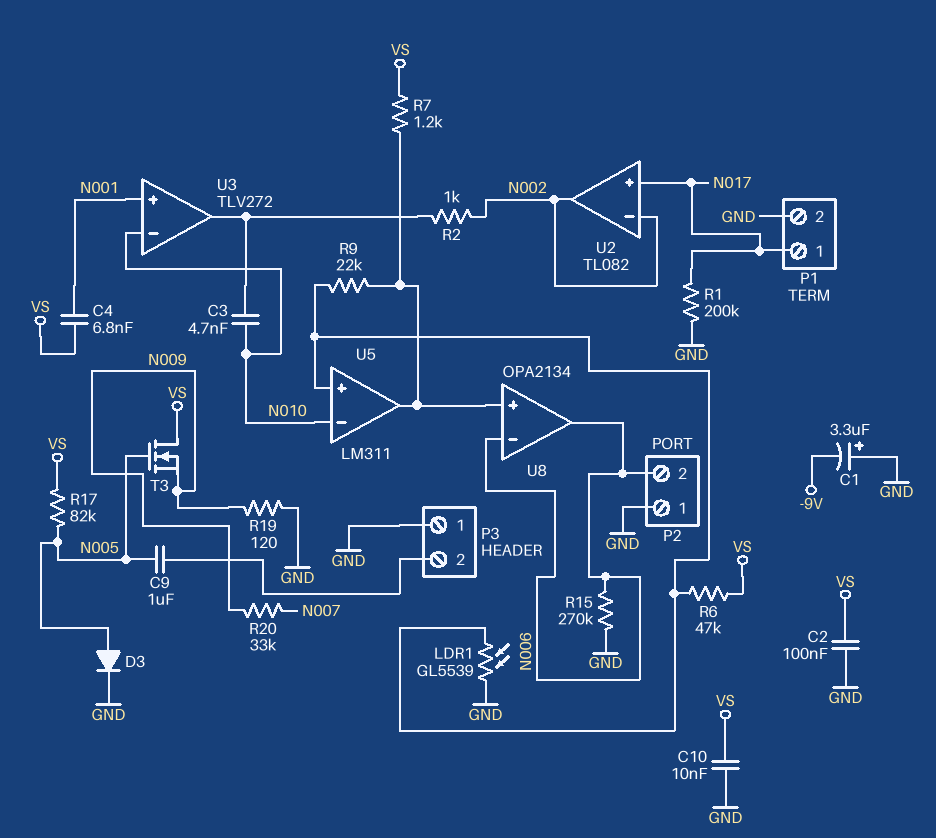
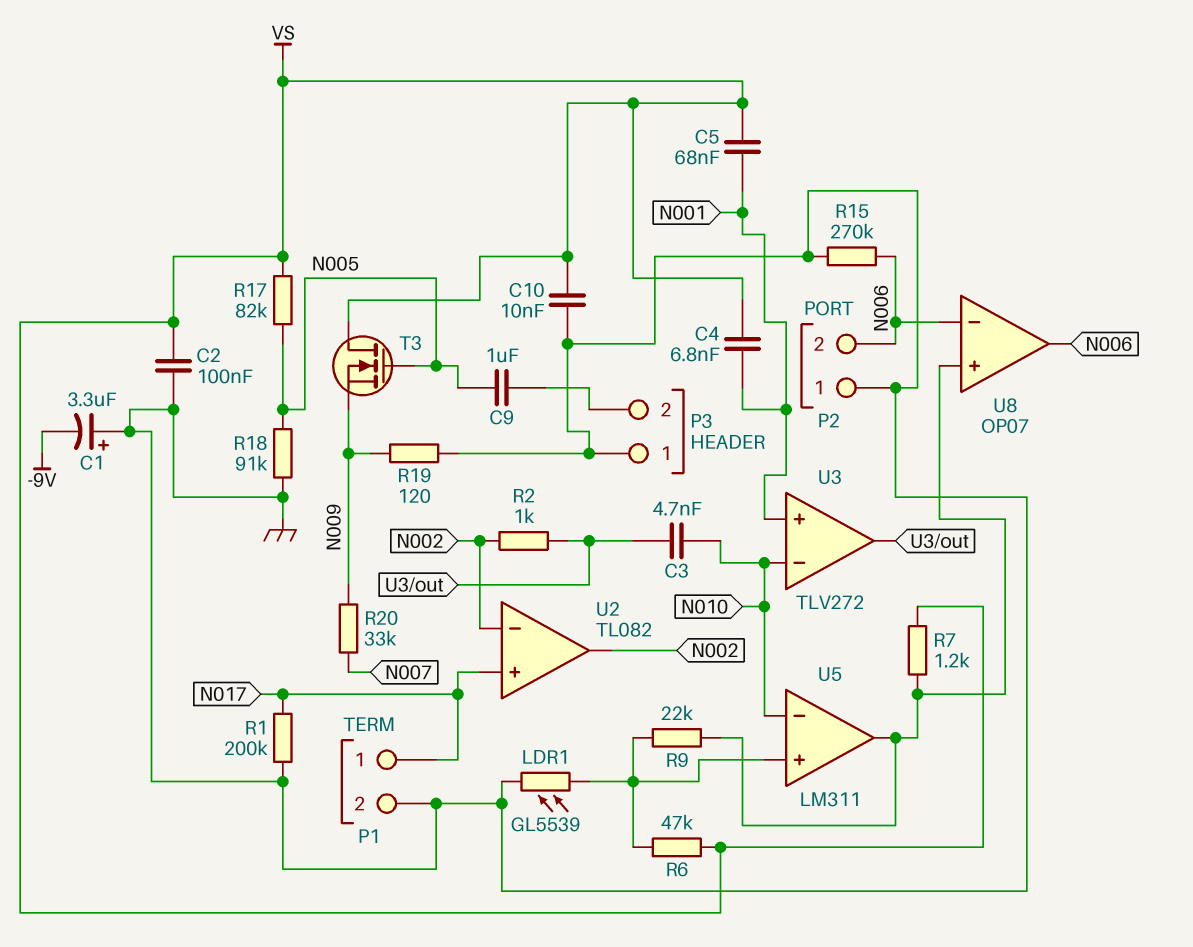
C5: none -> 68nF (N001, VS)
D3: diode (A N005, K GND) -> none
R18: none -> 91k (GND, N005)
U8: OPA2134 -> OP07

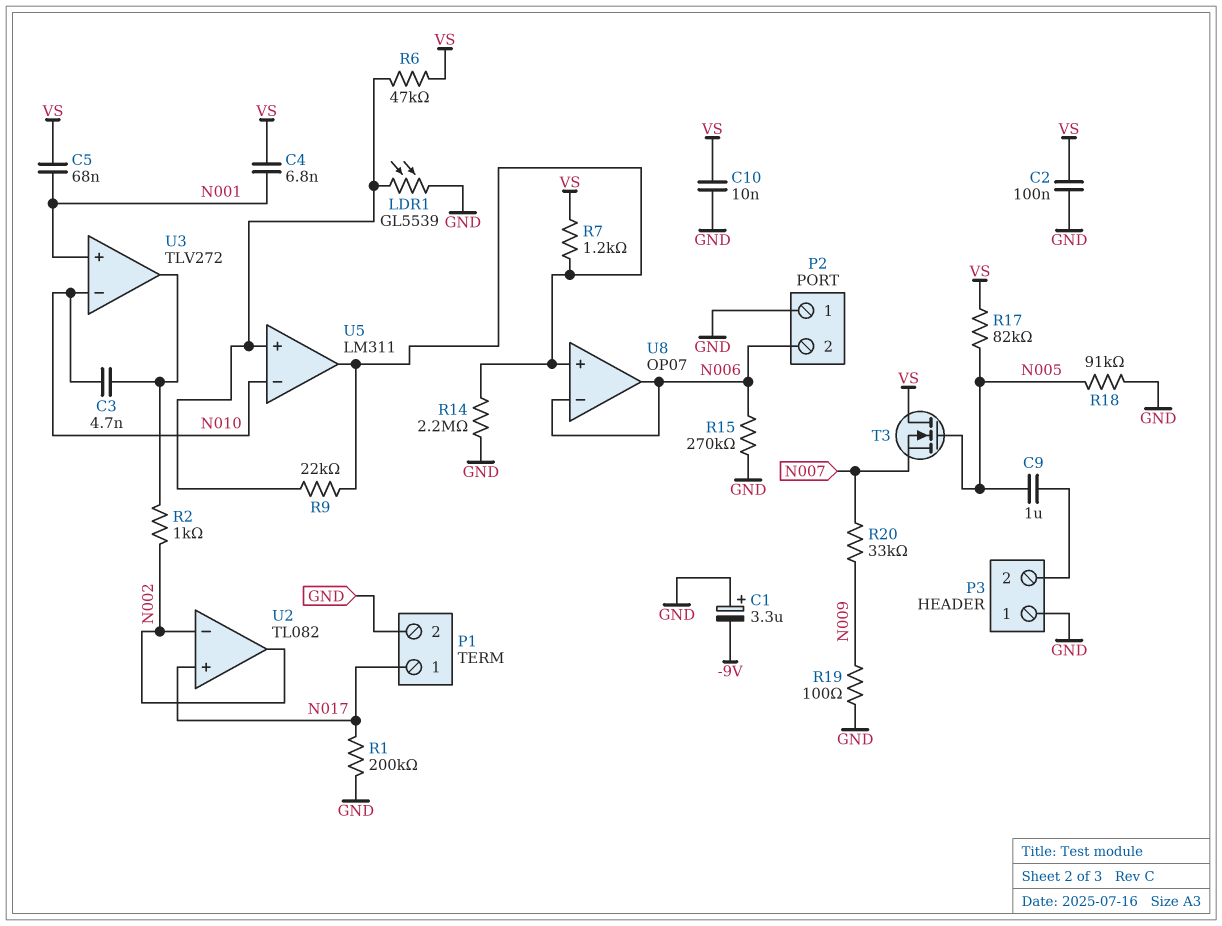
R14: none -> 2.2M (GND, U5/out)
R19: 120 (GND, N009) -> 100 (GND, N009)
T3: NMOS (G N005, D VS, S N009) -> NMOS (G N005, D VS, S N007)

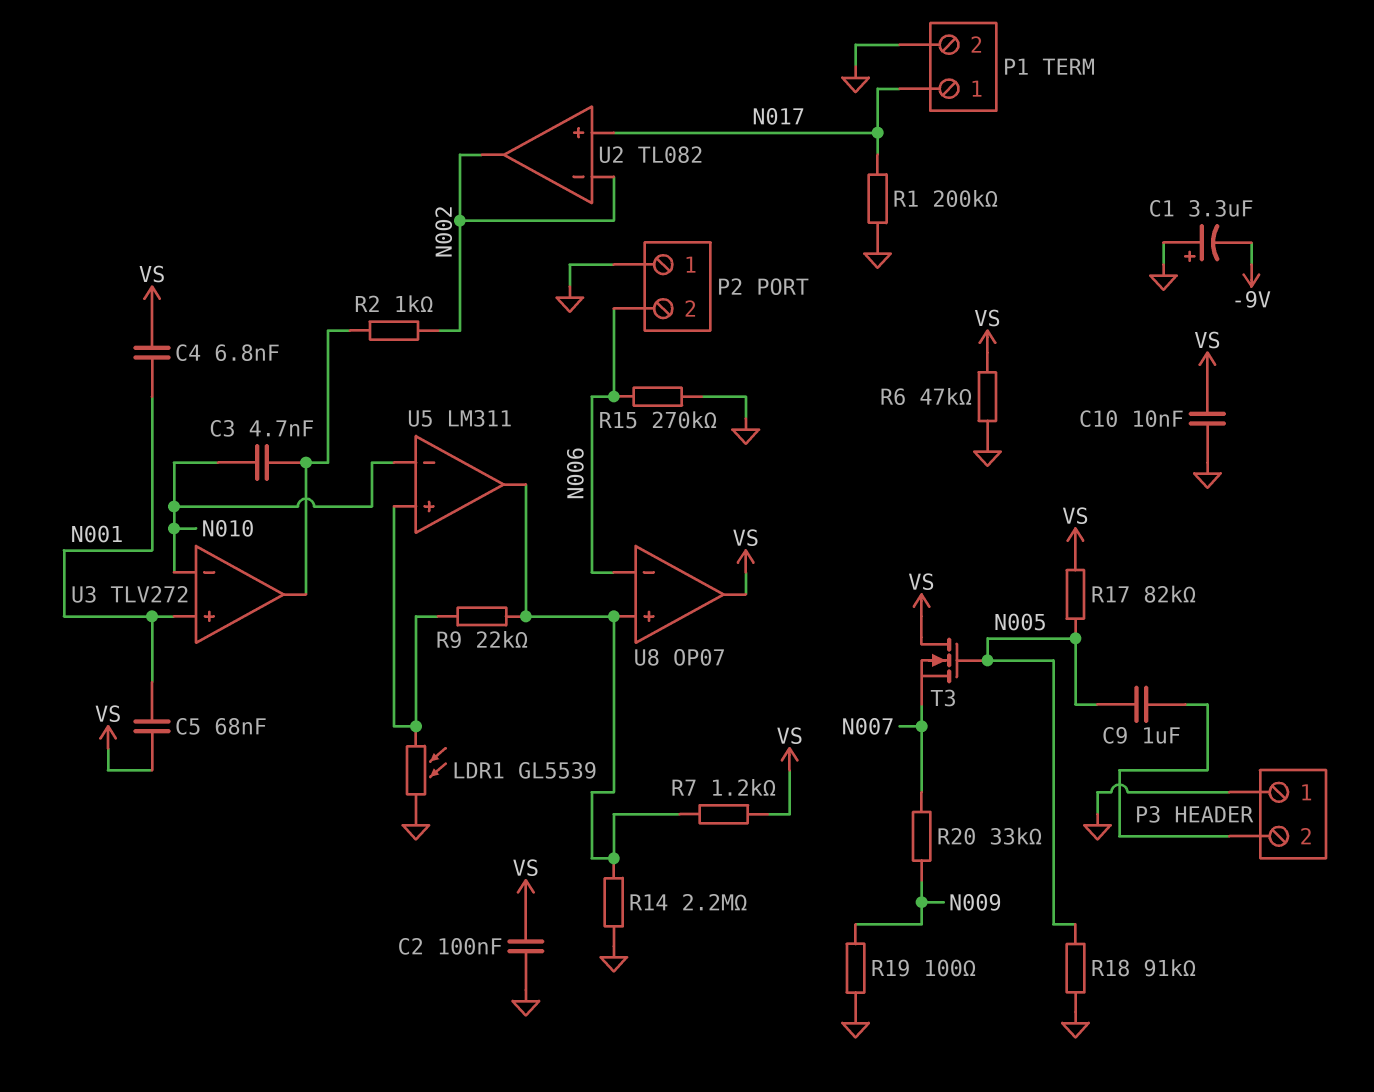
R6: 47k (U5/in+, VS) -> 47k (GND, VS)
U8 pin out: N006 -> VS

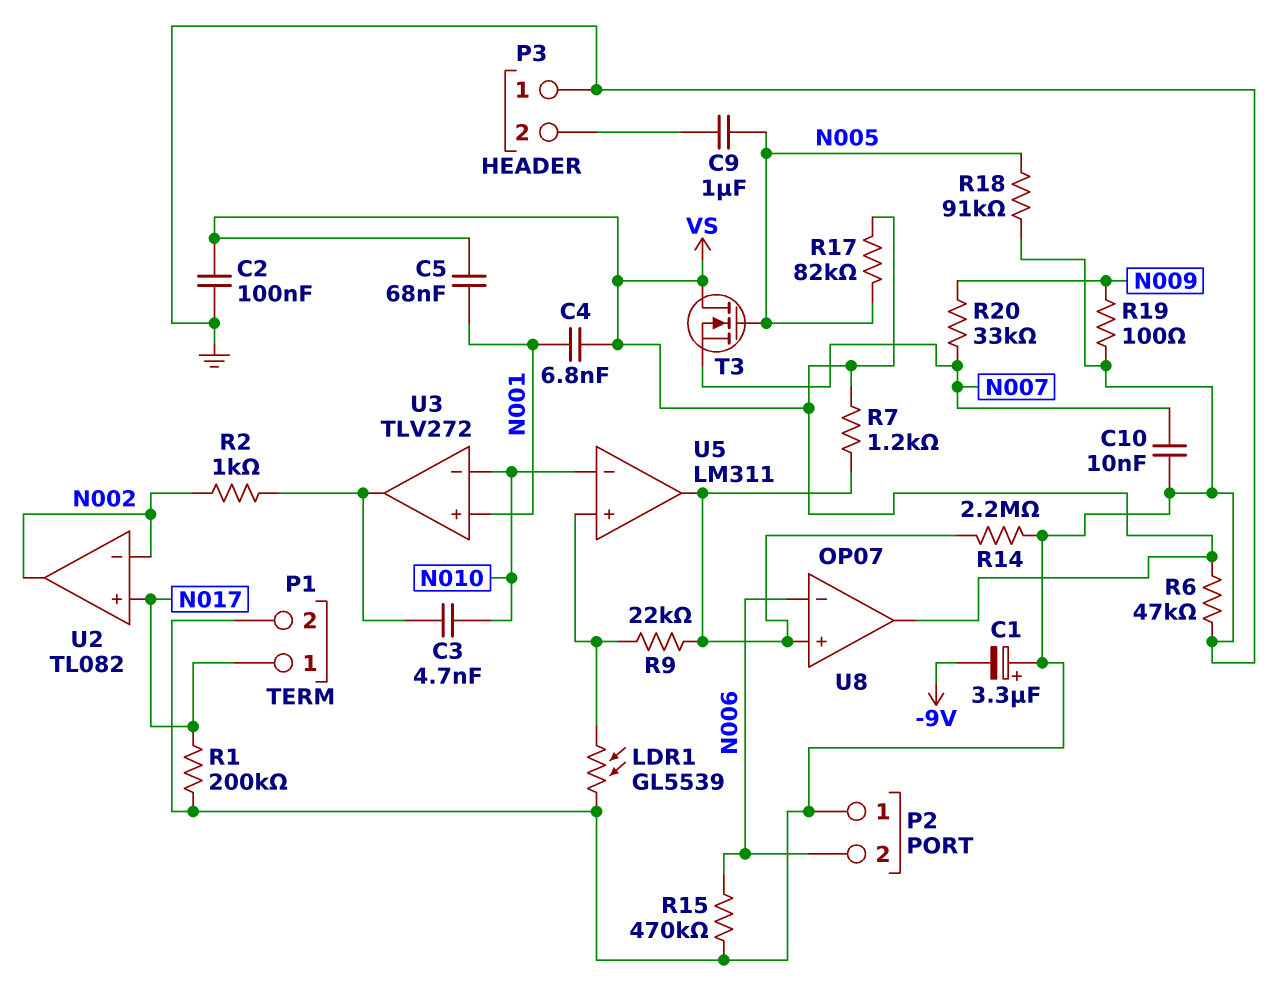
C10: 10nF (GND, VS) -> 10nF (GND, N007)
R15: 270k (GND, N006) -> 470k (GND, N006)

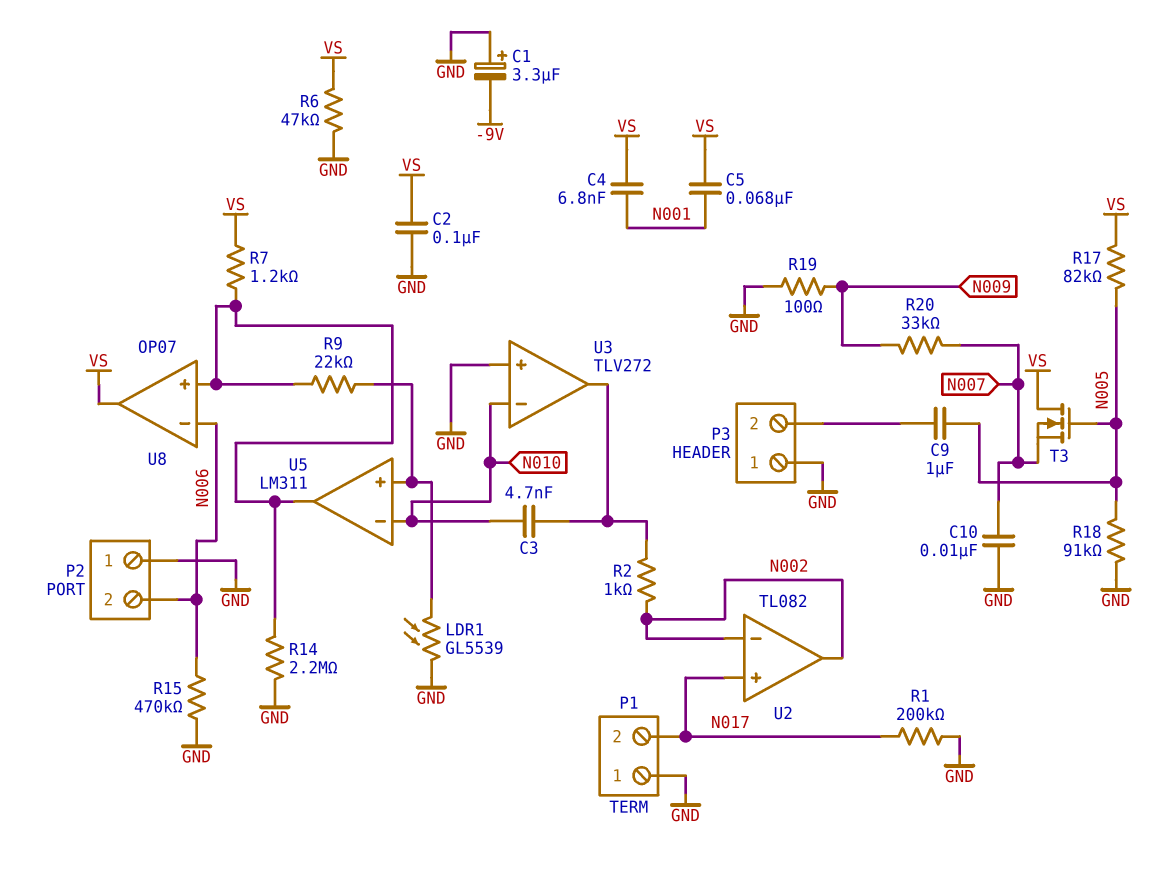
P1 pin 1: N017 -> GND
P1 pin 2: GND -> N017
U3 pin in+: N001 -> GND

